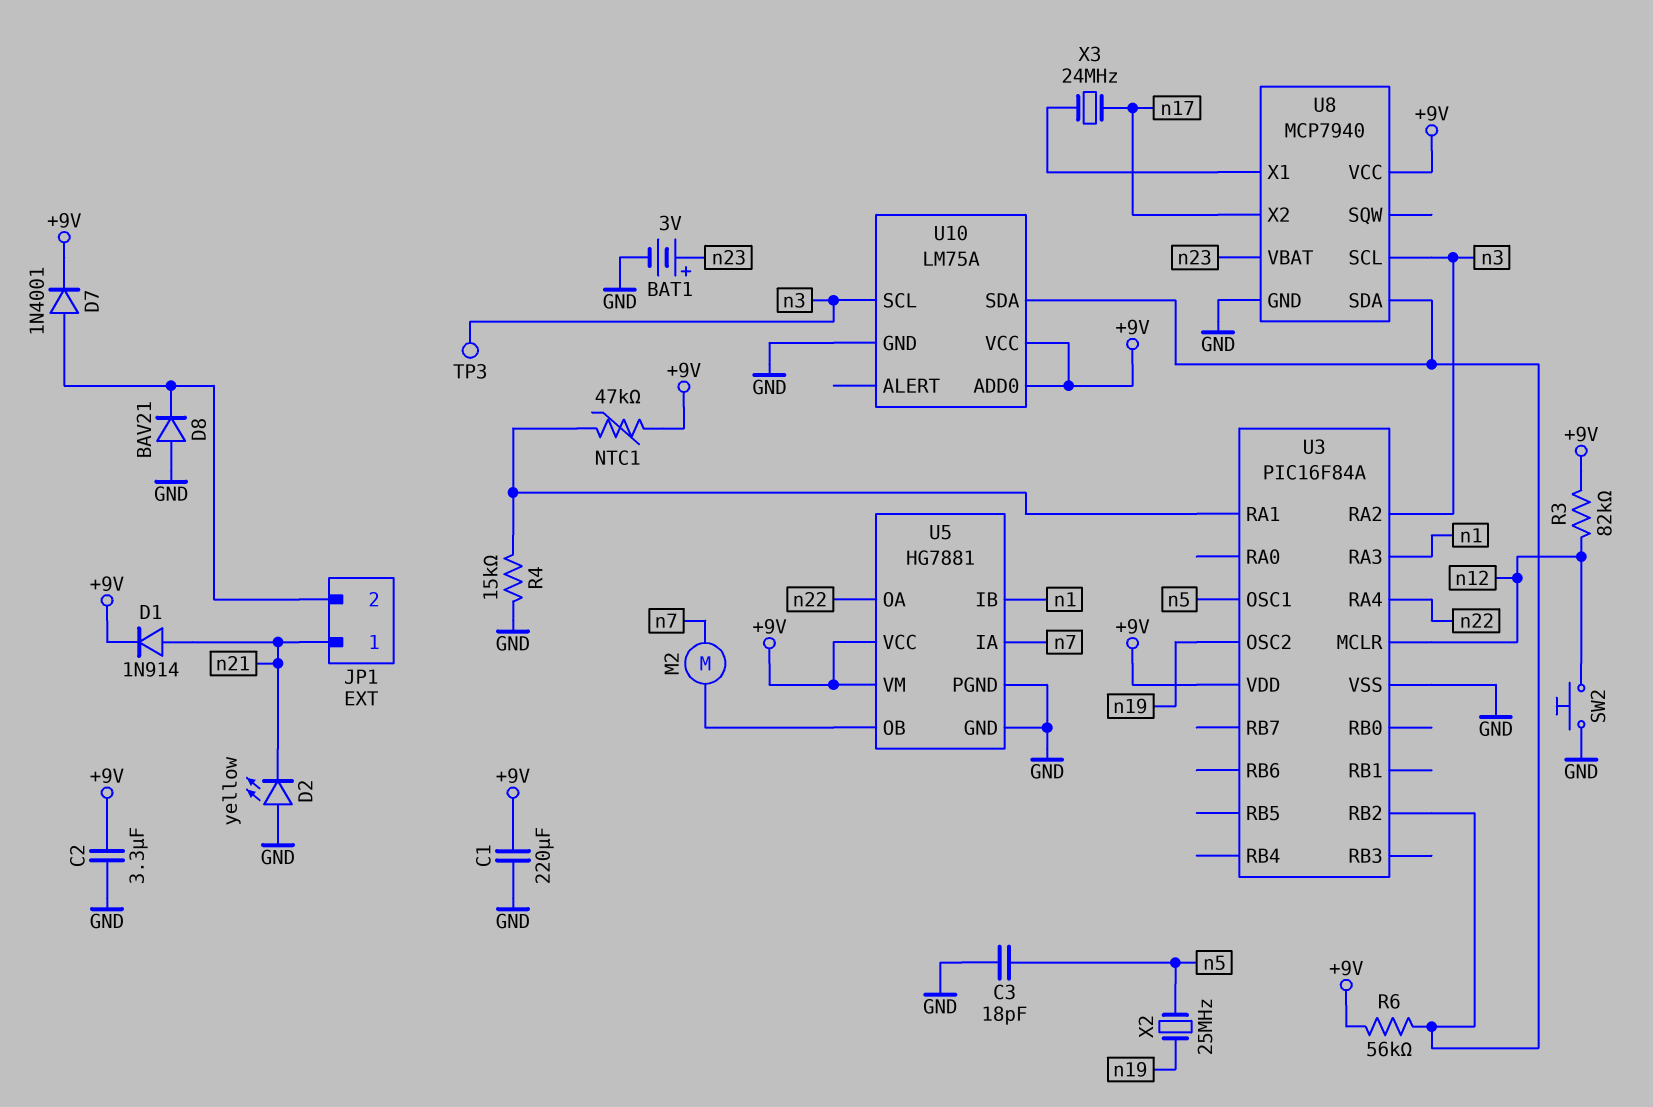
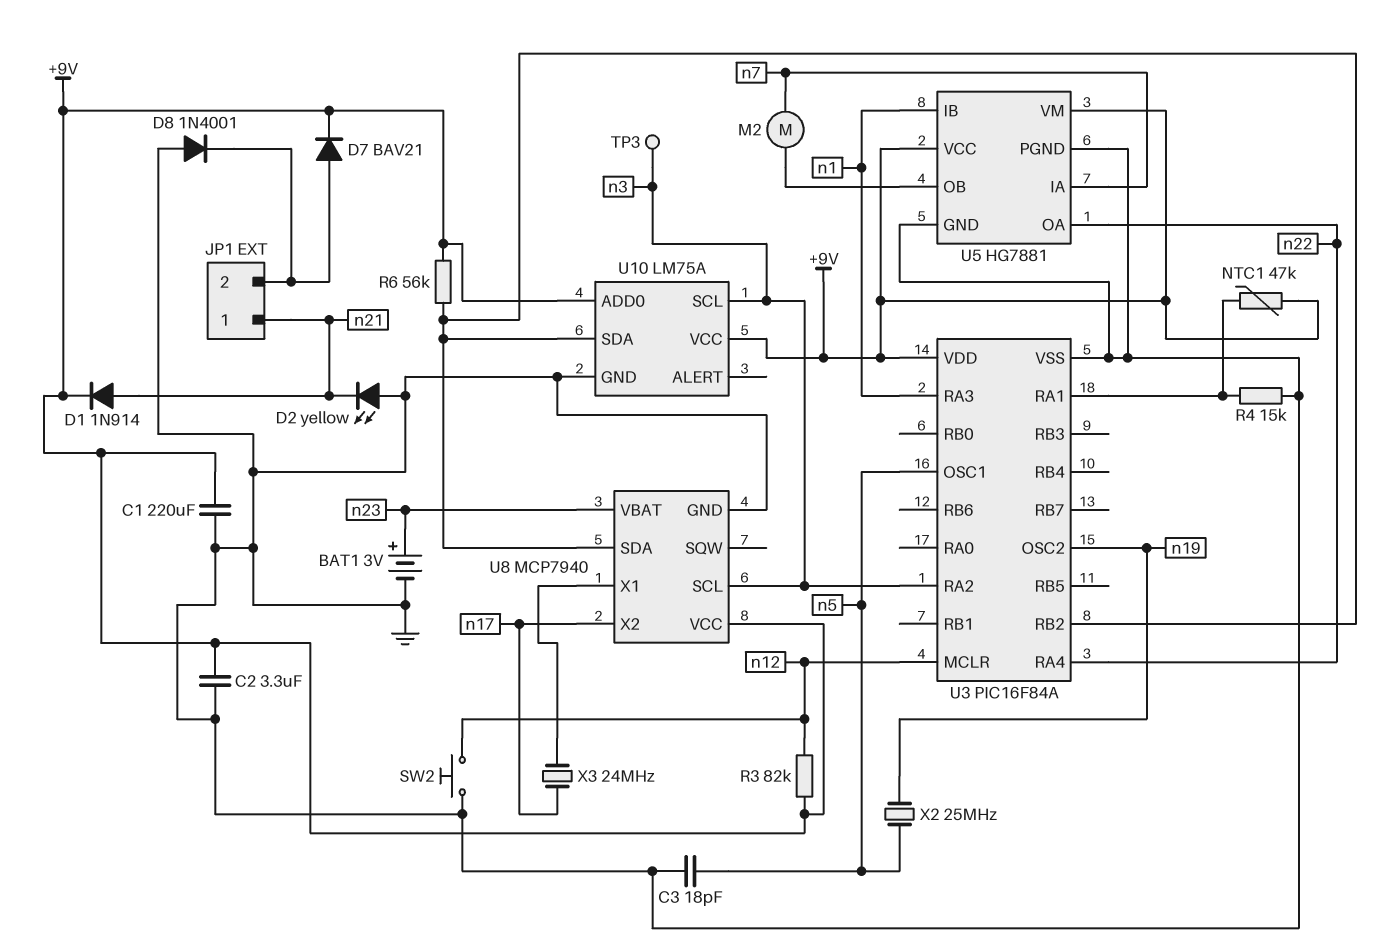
D7: diode 1N4001 (A JP1/2, K +9V) -> diode BAV21 (A JP1/2, K +9V)
D8: diode BAV21 (A GND, K JP1/2) -> diode 1N4001 (A GND, K JP1/2)

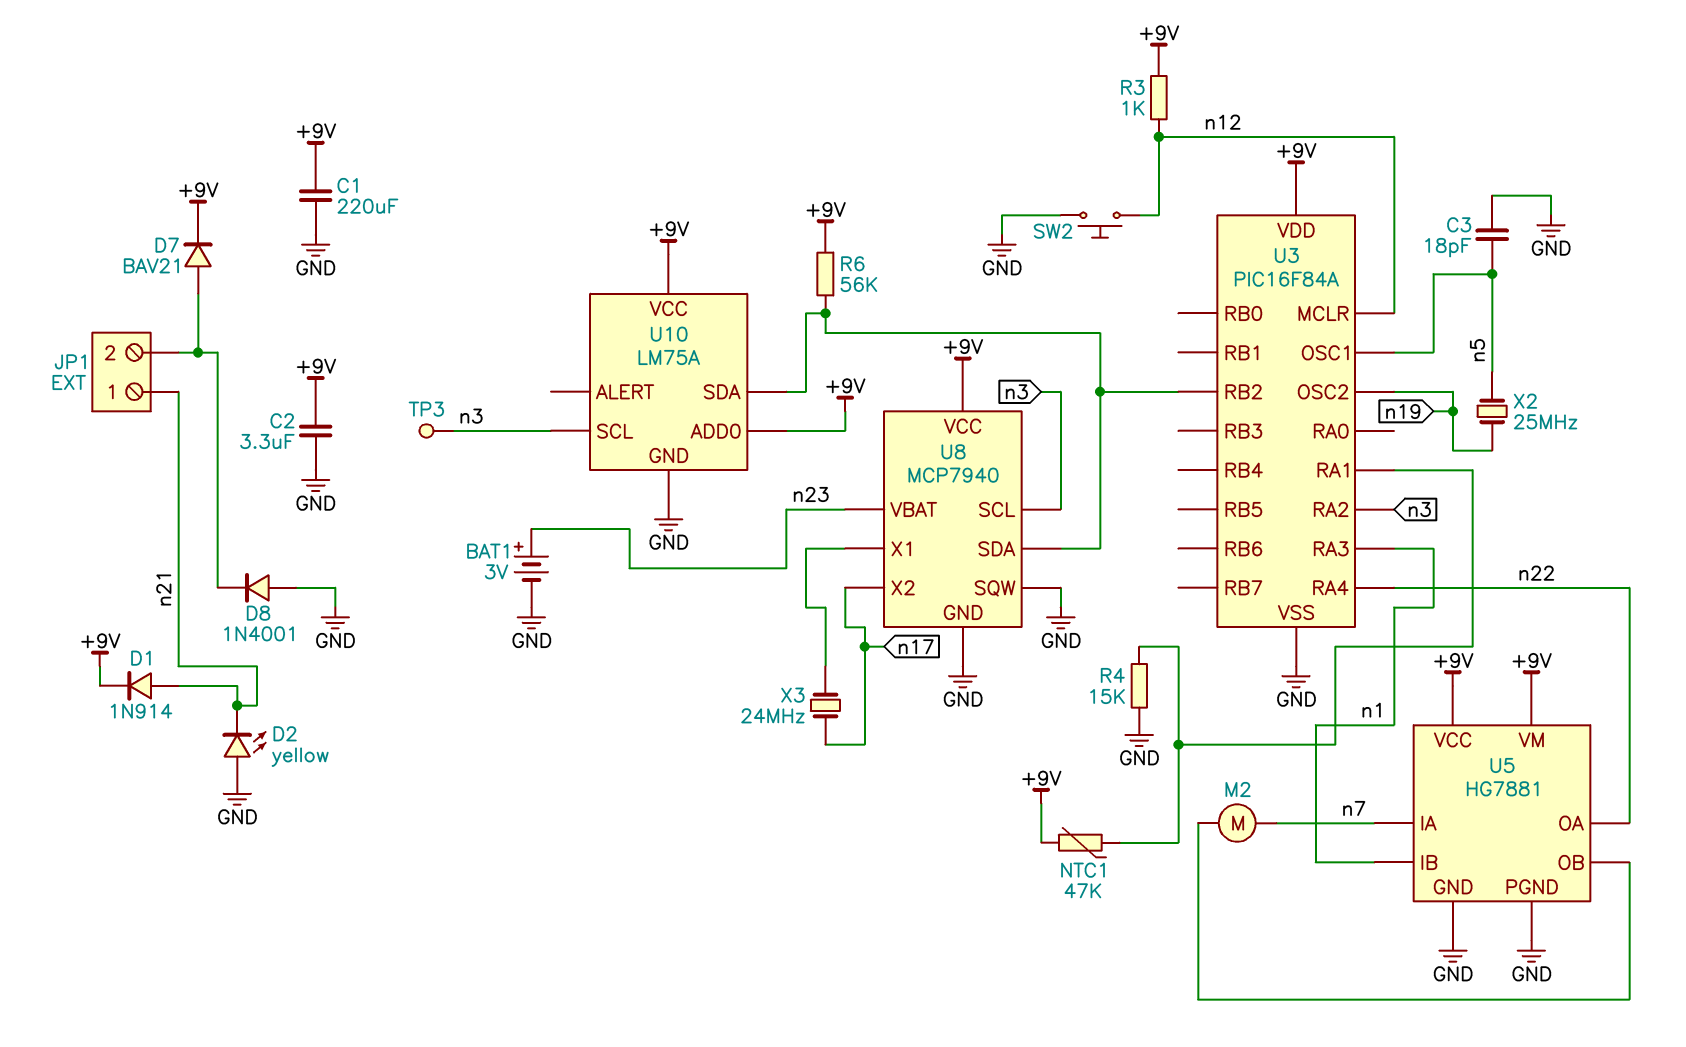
R3: 82k (+9V, n12) -> 1k (+9V, n12)
U8 pin SQW: none -> GND

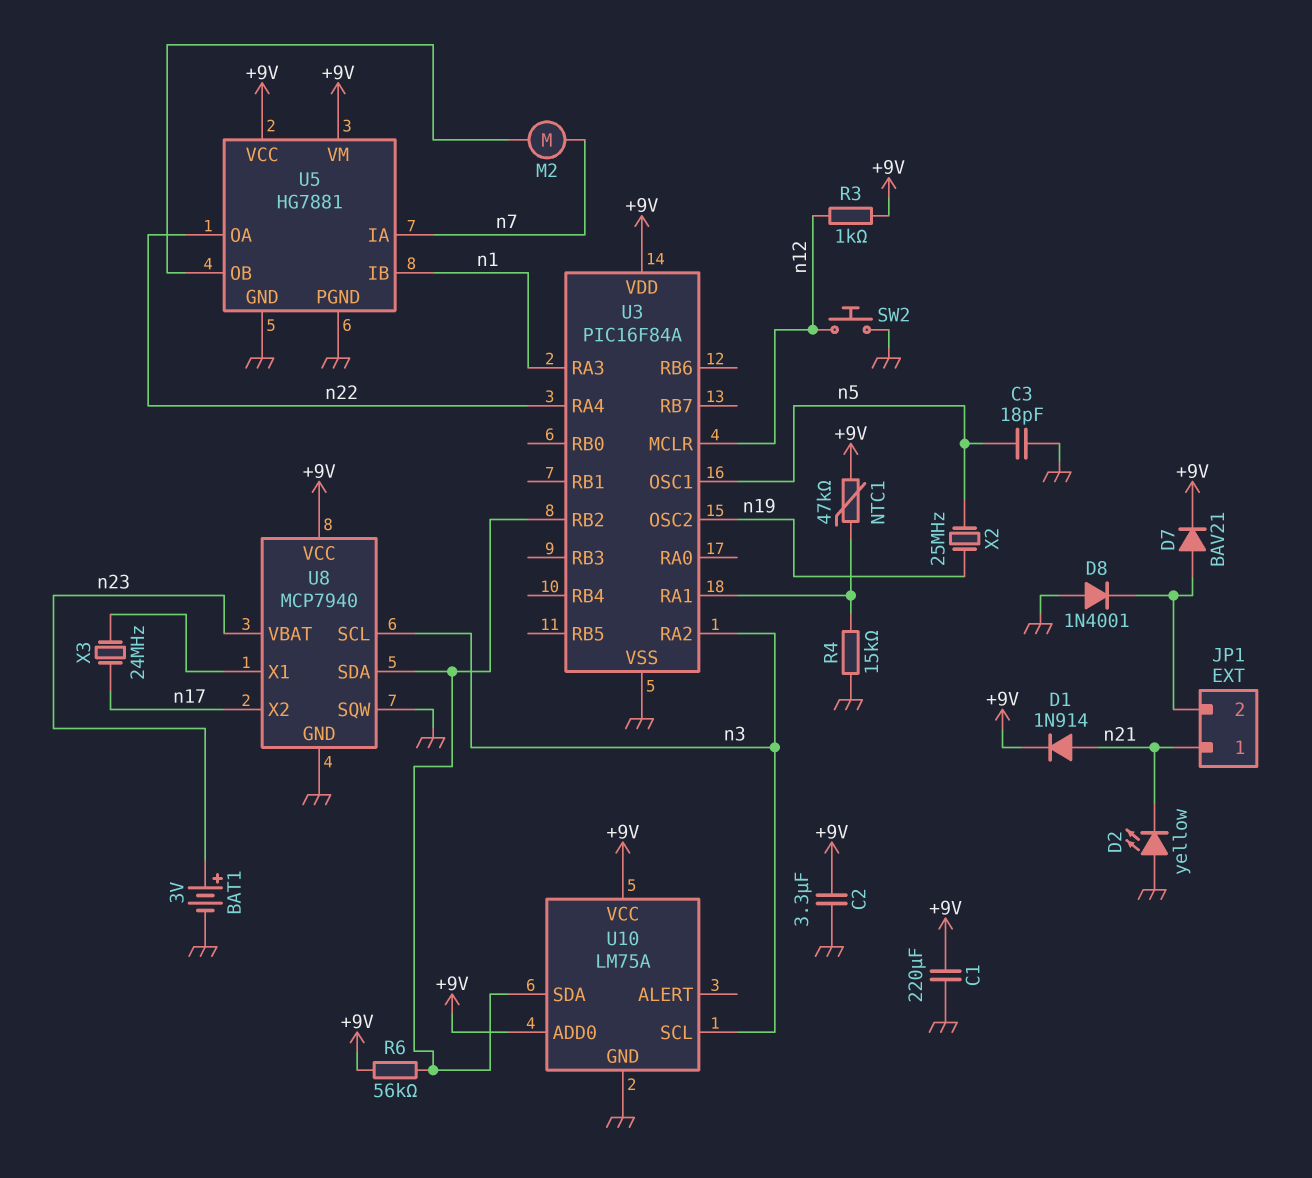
TP3: test point (n3) -> none

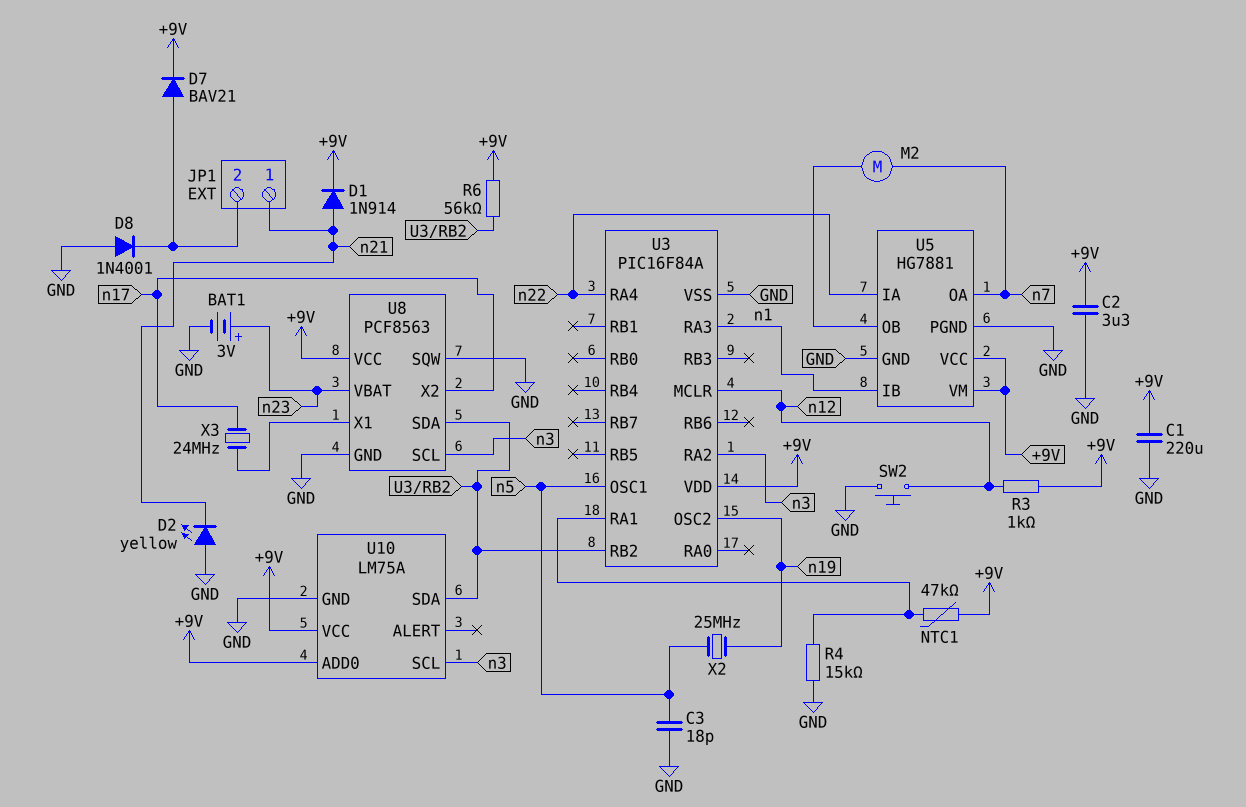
U5 pin IA: n7 -> n22
U5 pin OA: n22 -> n7
U8: MCP7940 -> PCF8563

